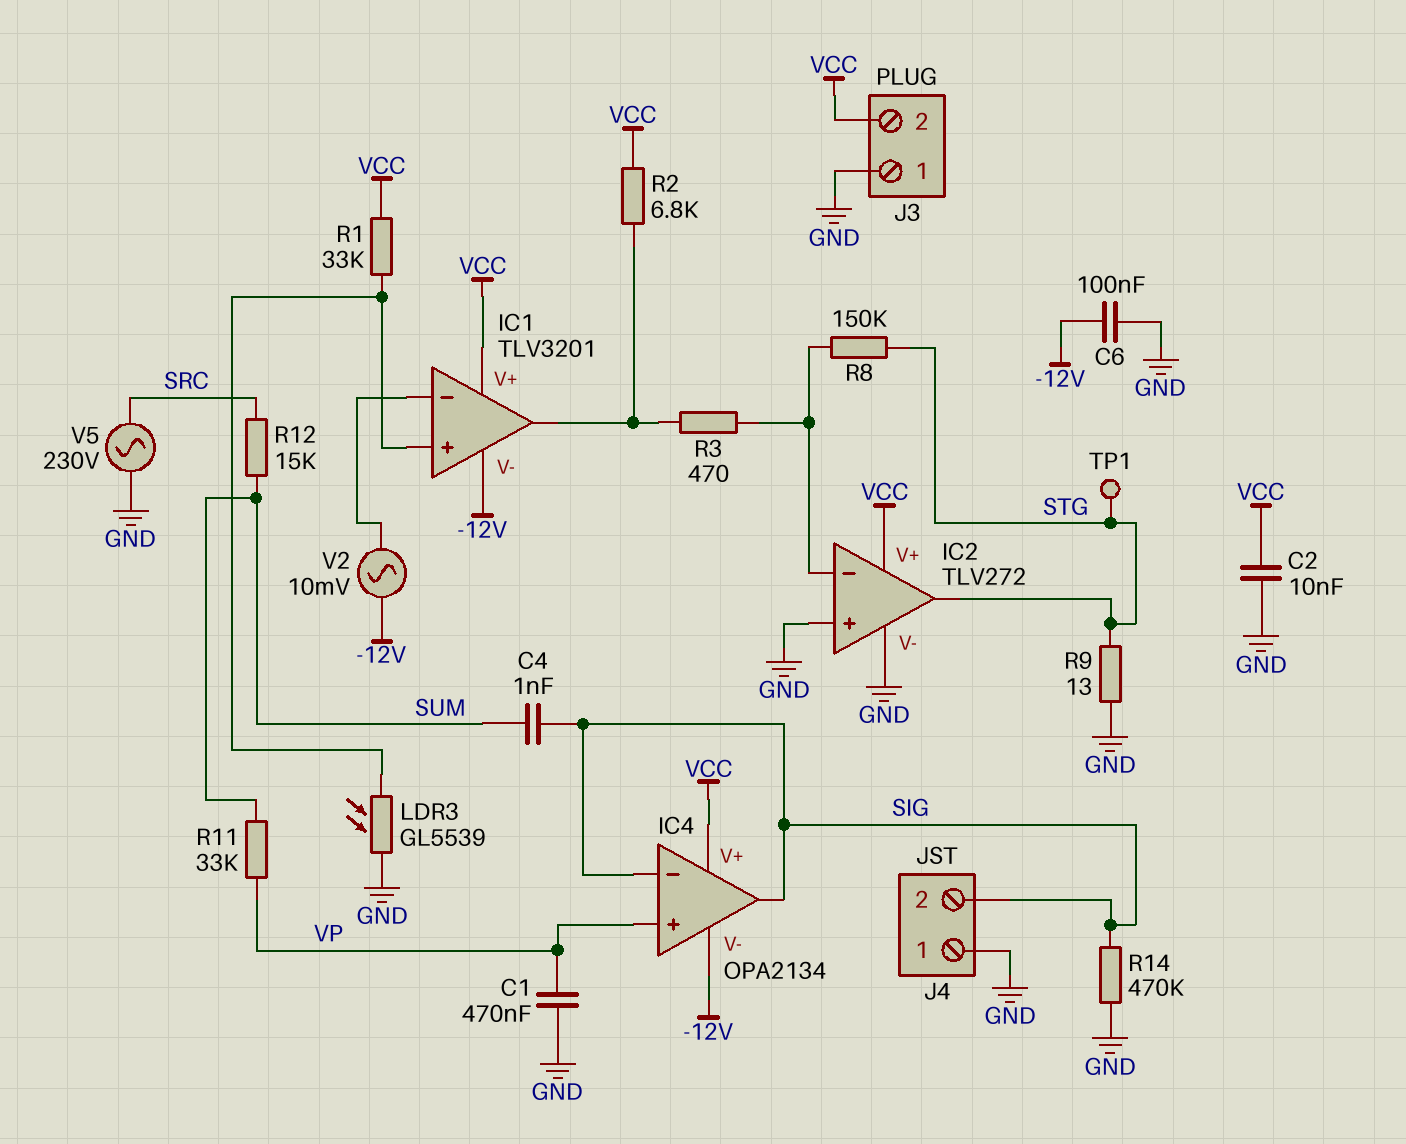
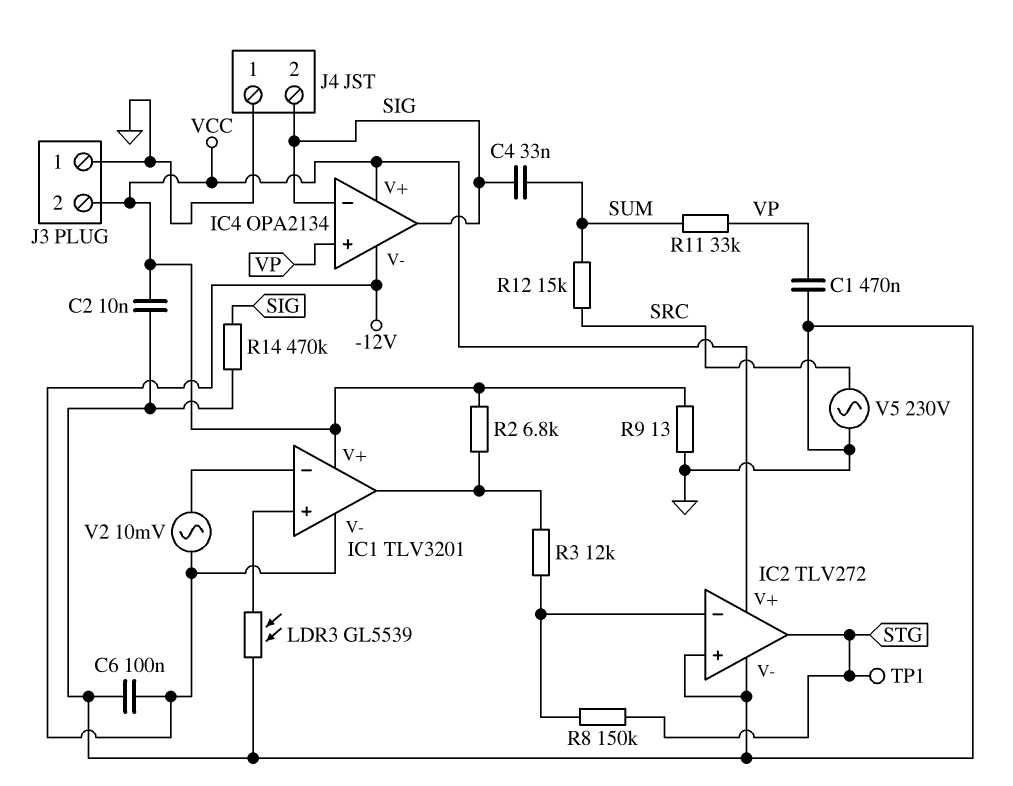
C4: 1nF (SIG, SUM) -> 33nF (SIG, SUM)
R1: 33k (IC1/in+, VCC) -> none
R3: 470 (IC1/out, IC2/in-) -> 12k (IC1/out, IC2/in-)
R9: 13 (GND, STG) -> 13 (GND, VCC)

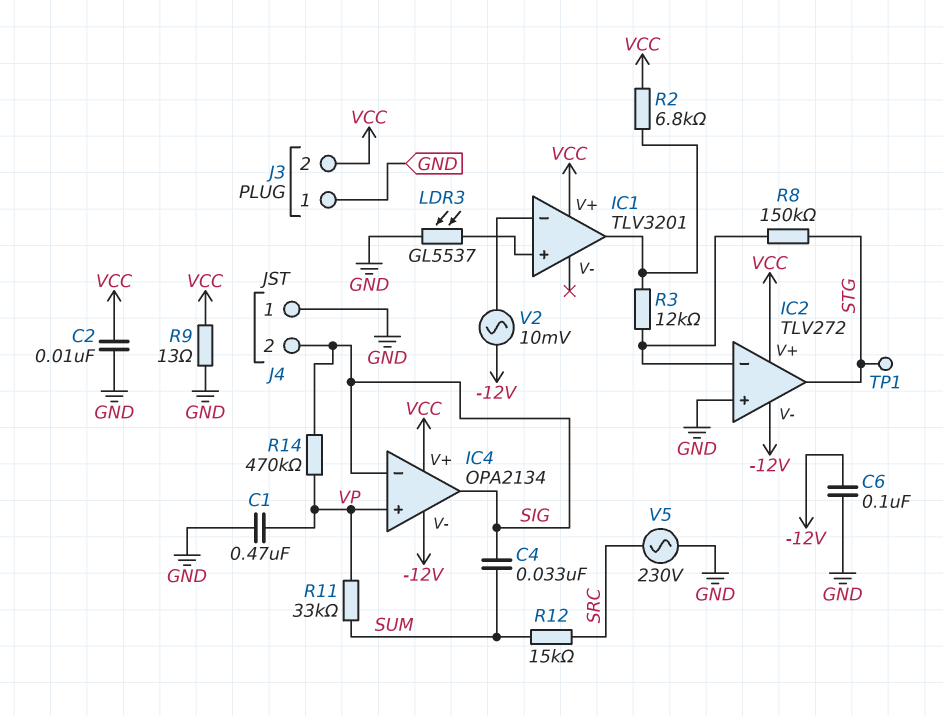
IC1 pin V-: -12V -> none
IC2 pin V-: GND -> -12V
LDR3: GL5539 (GND, IC1/in+) -> GL5537 (GND, IC1/in+)
R14: 470k (GND, SIG) -> 470k (SIG, VP)

